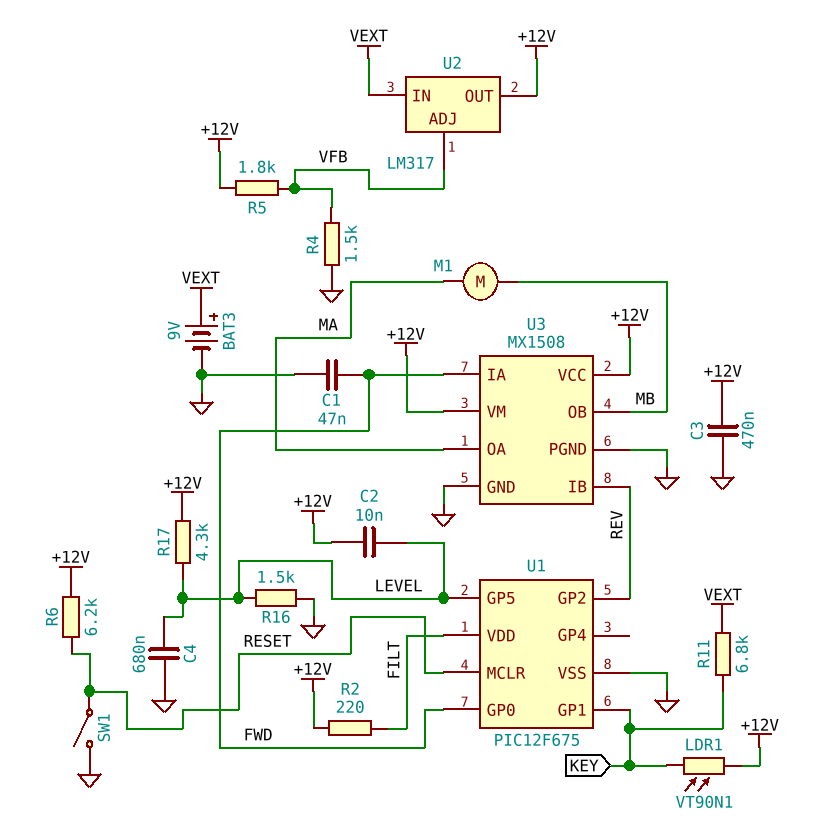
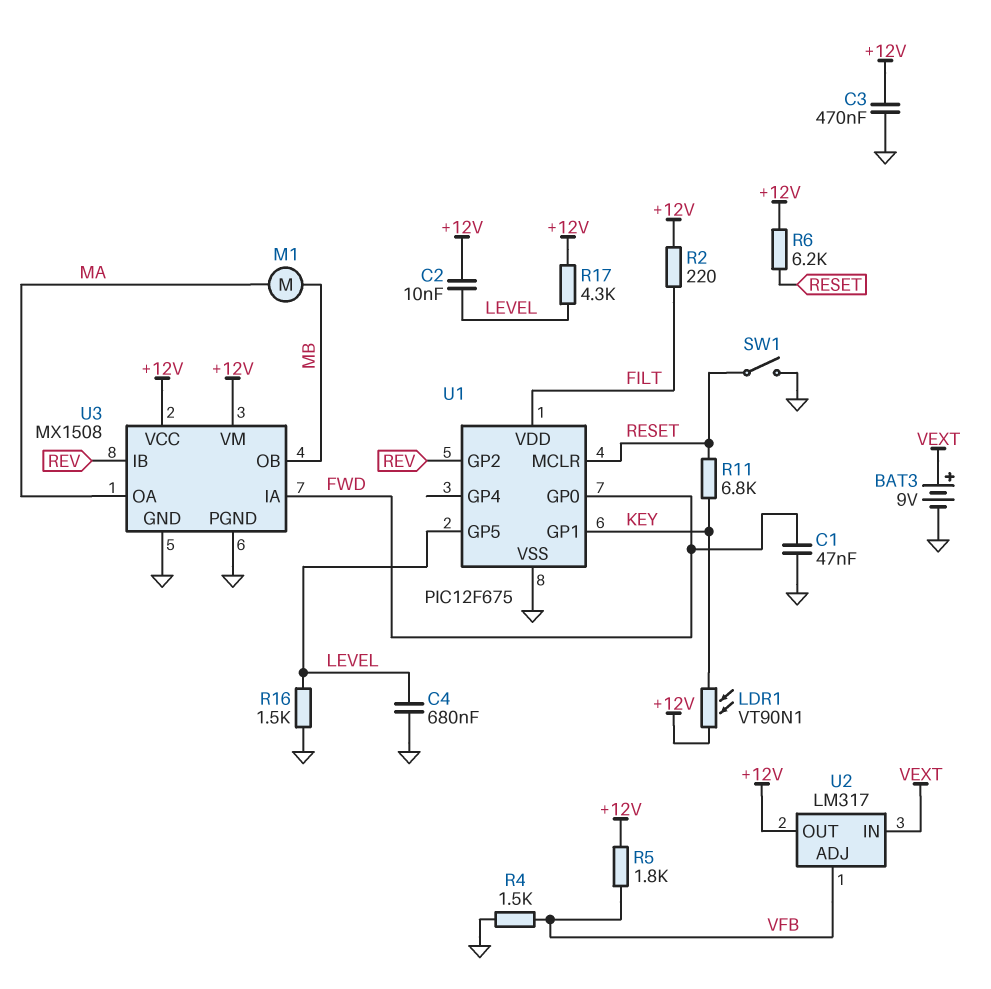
R11: 6.8k (KEY, VEXT) -> 6.8k (KEY, RESET)

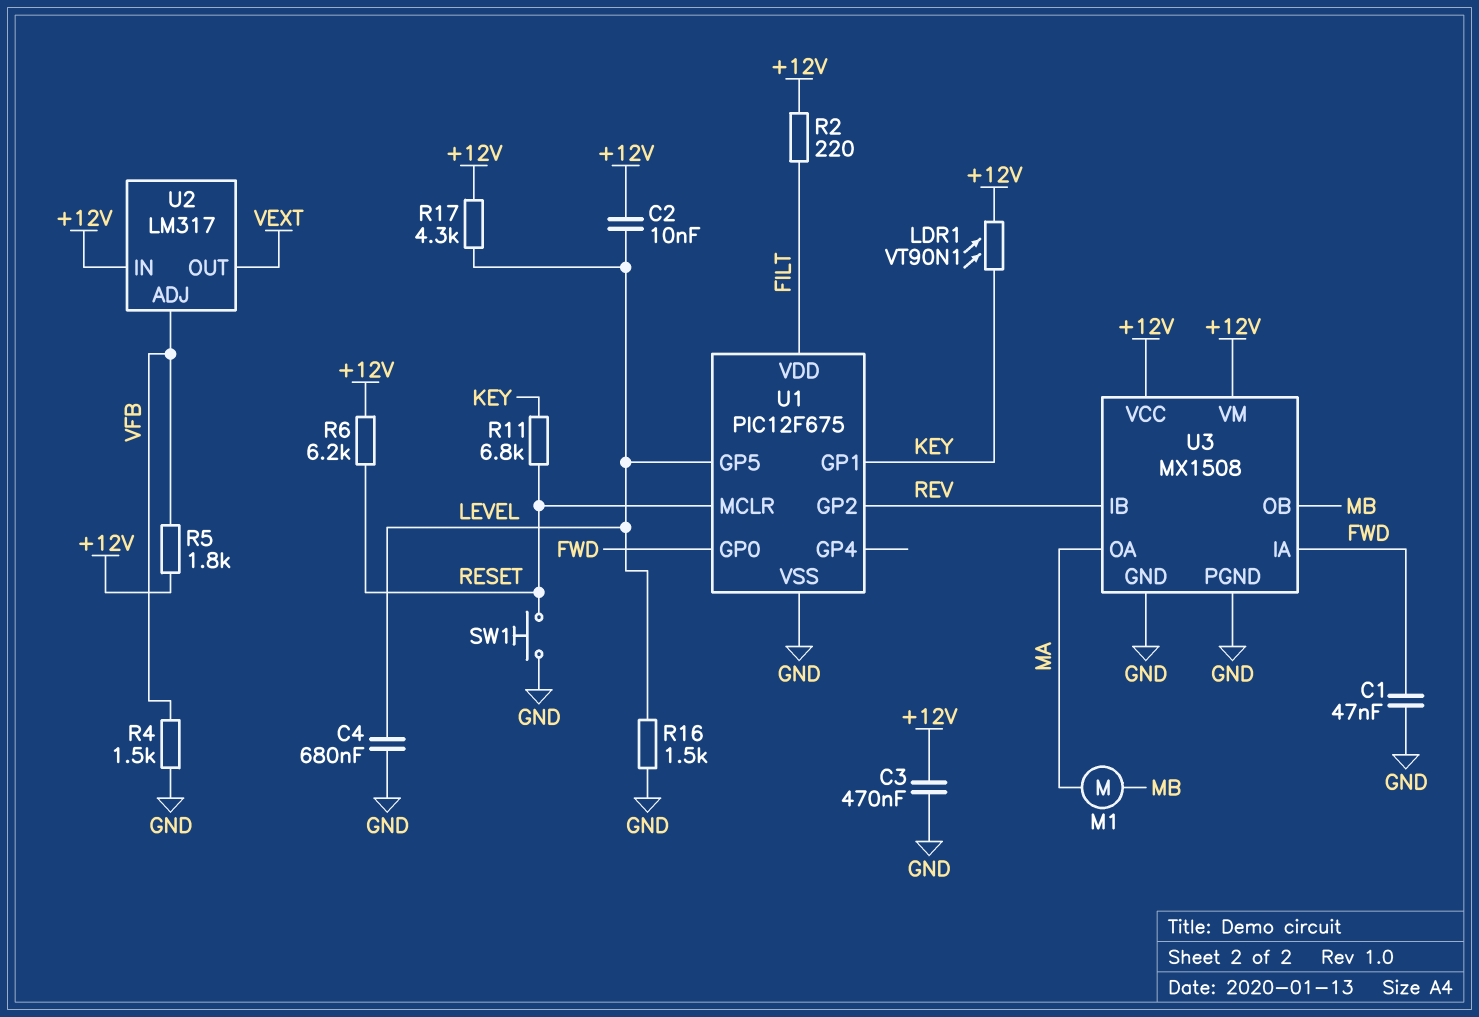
BAT3: 9V (plus VEXT, minus GND) -> none
SW1: switch (GND, RESET) -> button (GND, RESET)
U2 pin IN: VEXT -> +12V
U2 pin OUT: +12V -> VEXT

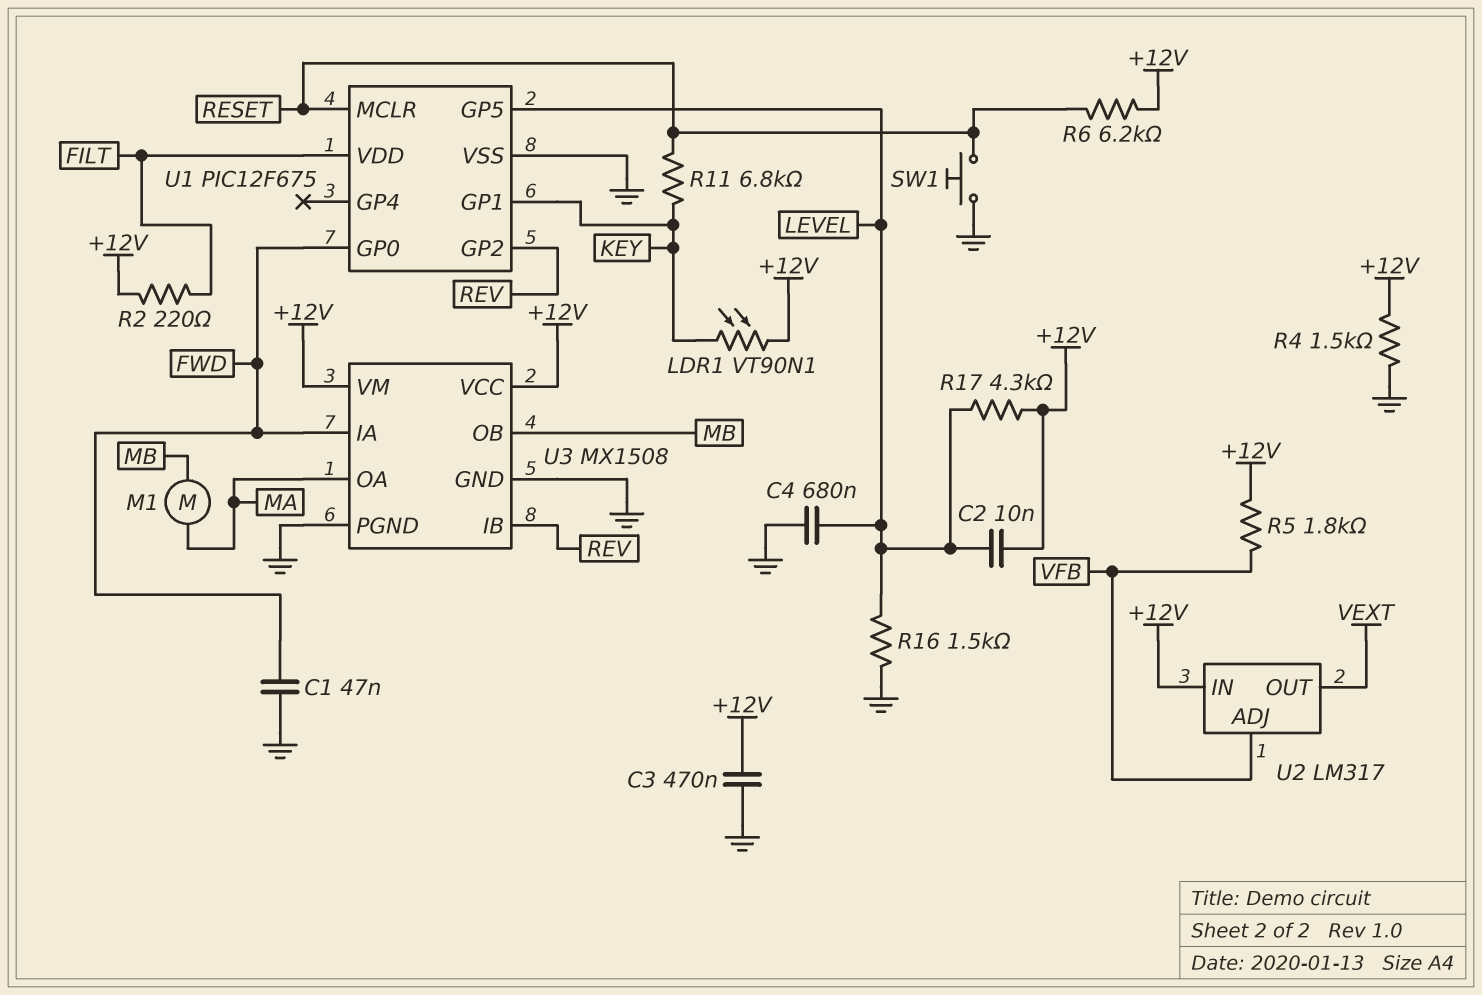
R4: 1.5k (GND, VFB) -> 1.5k (+12V, GND)

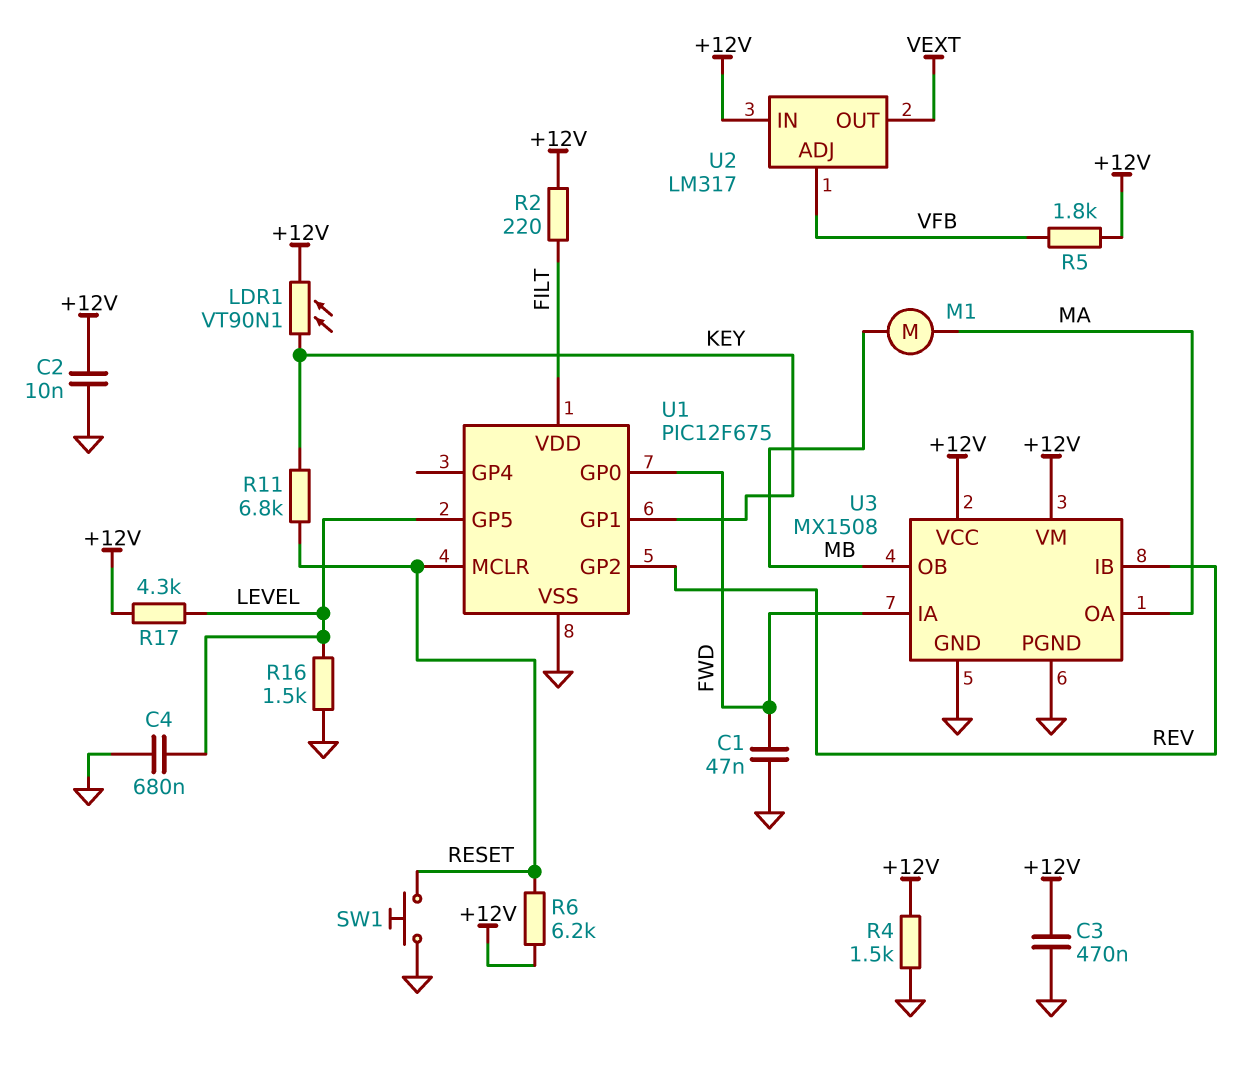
C2: 10nF (+12V, LEVEL) -> 10nF (+12V, GND)

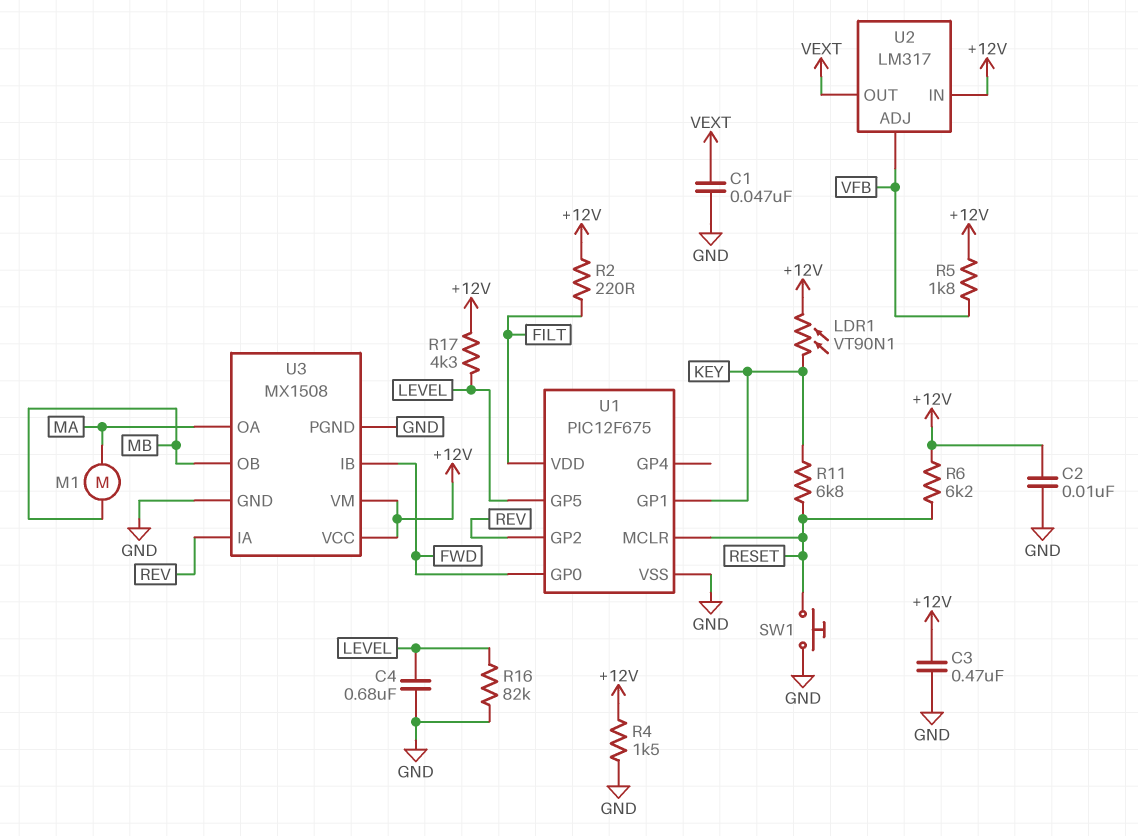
C1: 47nF (FWD, GND) -> 47nF (GND, VEXT)
R16: 1.5k (GND, LEVEL) -> 82k (GND, LEVEL)
U3 pin IA: FWD -> REV
U3 pin IB: REV -> FWD

